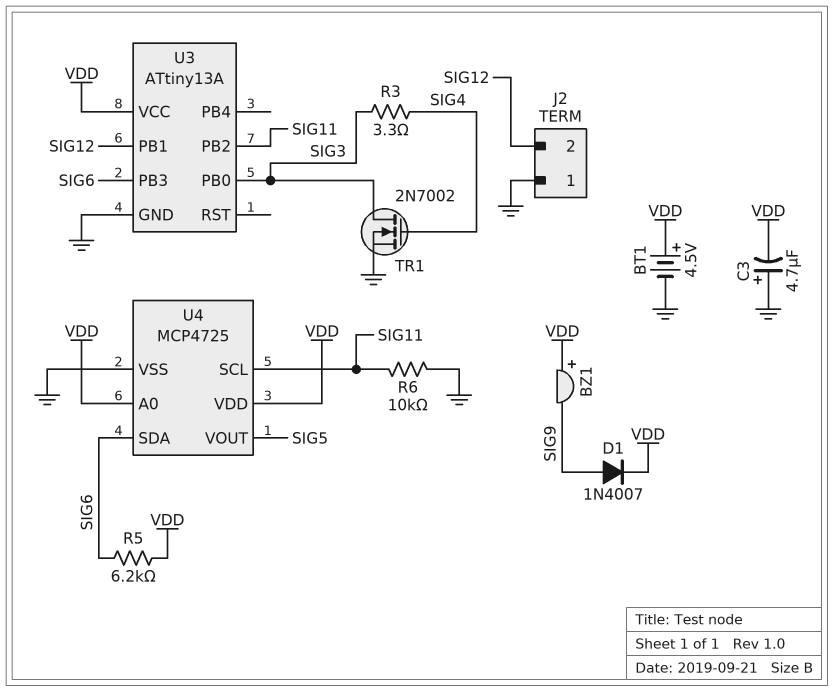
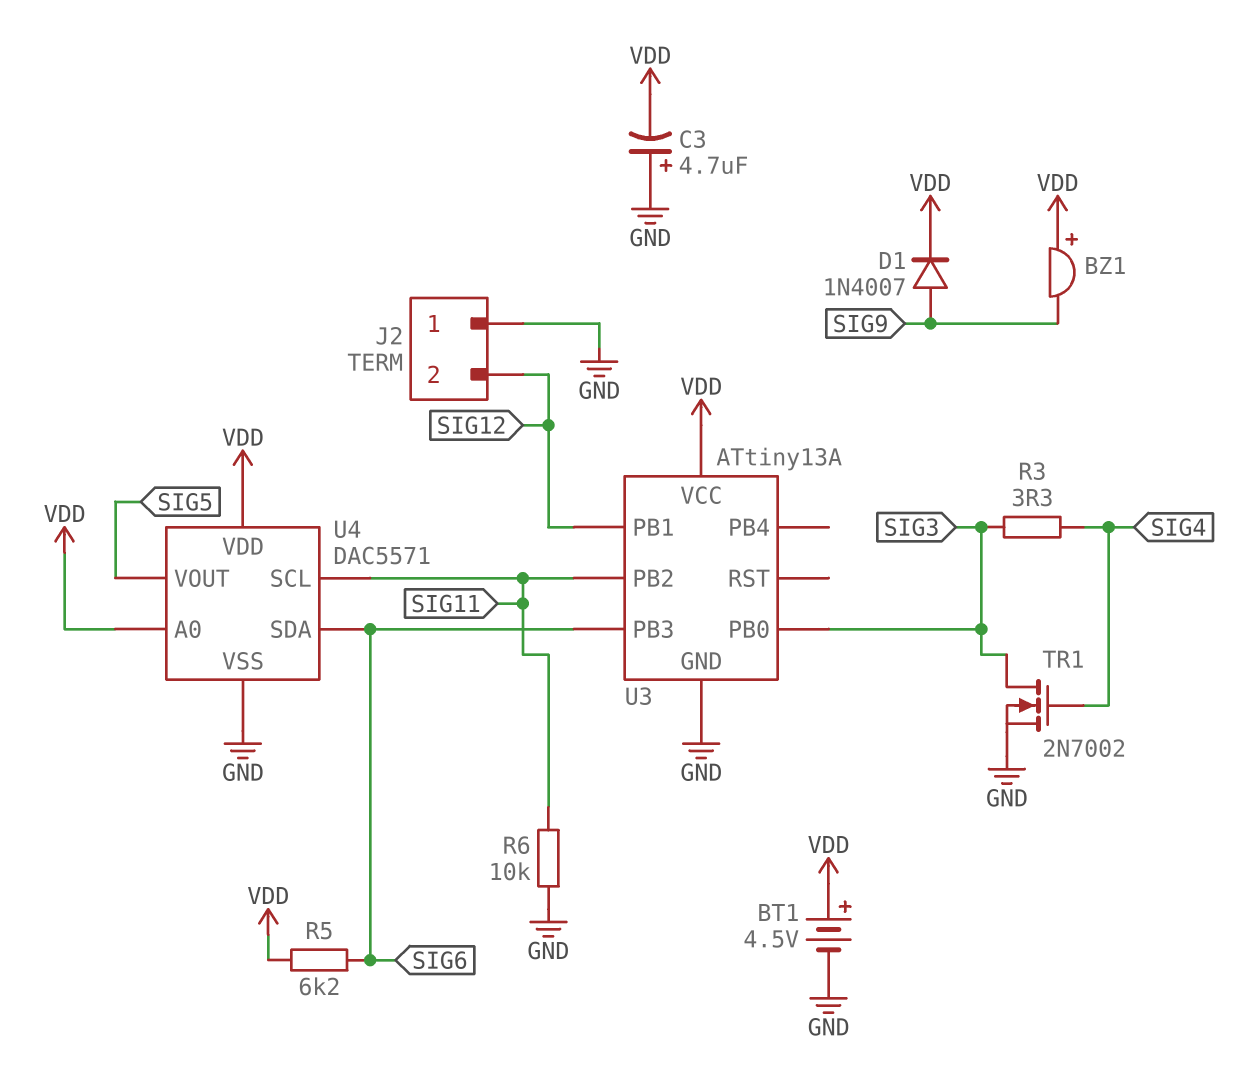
U4: MCP4725 -> DAC5571

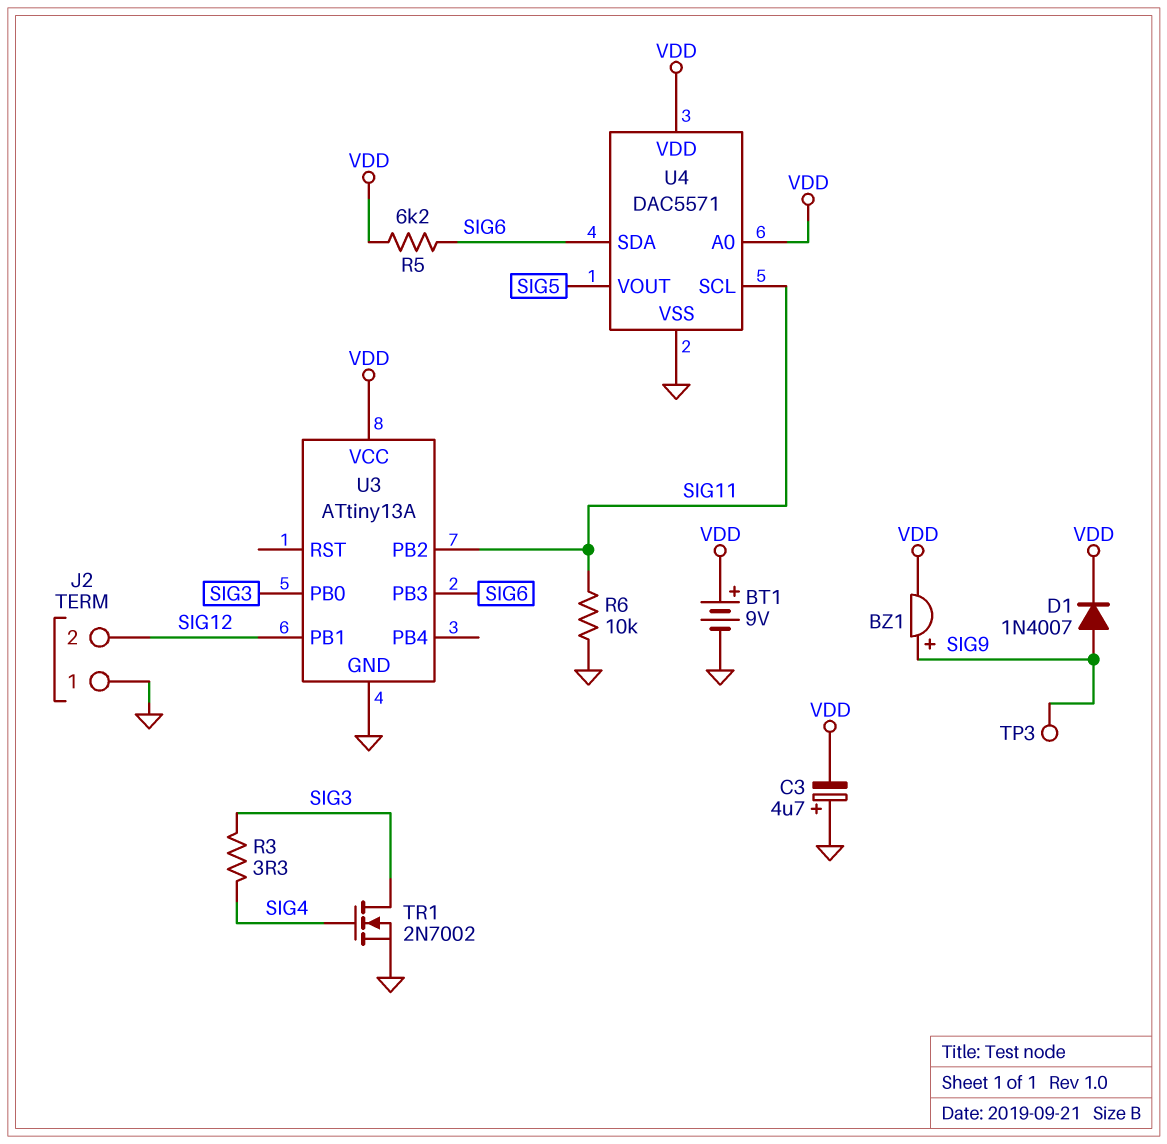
BT1: 4.5V (plus VDD, minus GND) -> 9V (plus VDD, minus GND)
BZ1: buzzer (plus VDD, minus SIG9) -> buzzer (plus SIG9, minus VDD)
TP3: none -> test point (SIG9)

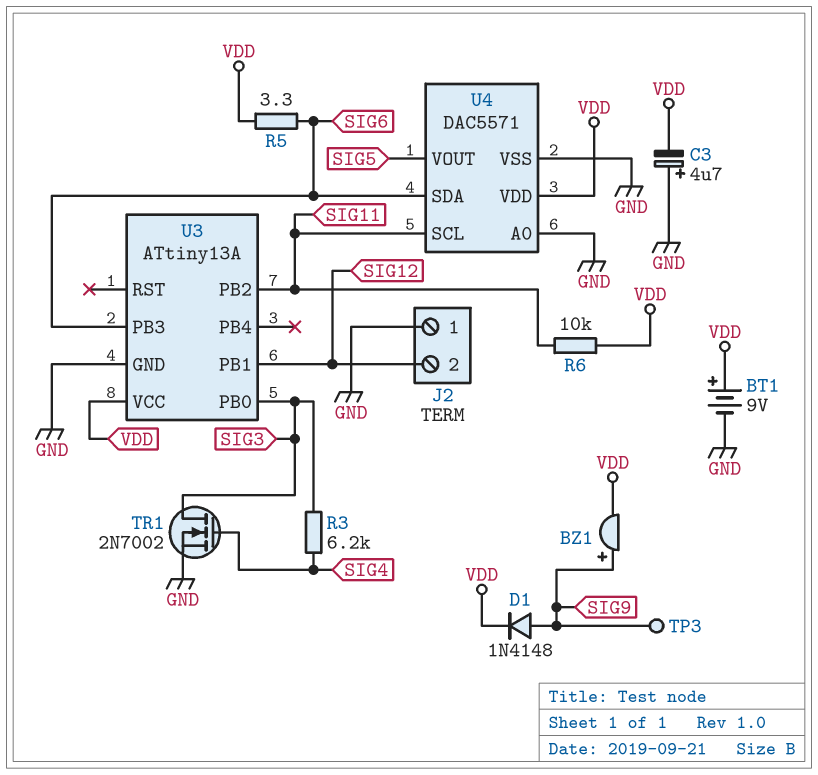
D1: diode 1N4007 (A SIG9, K VDD) -> diode 1N4148 (A SIG9, K VDD)
R3: 3.3 (SIG3, SIG4) -> 6.2k (SIG3, SIG4)
R5: 6.2k (SIG6, VDD) -> 3.3 (SIG6, VDD)
R6: 10k (GND, SIG11) -> 10k (SIG11, VDD)
U4 pin A0: VDD -> GND

